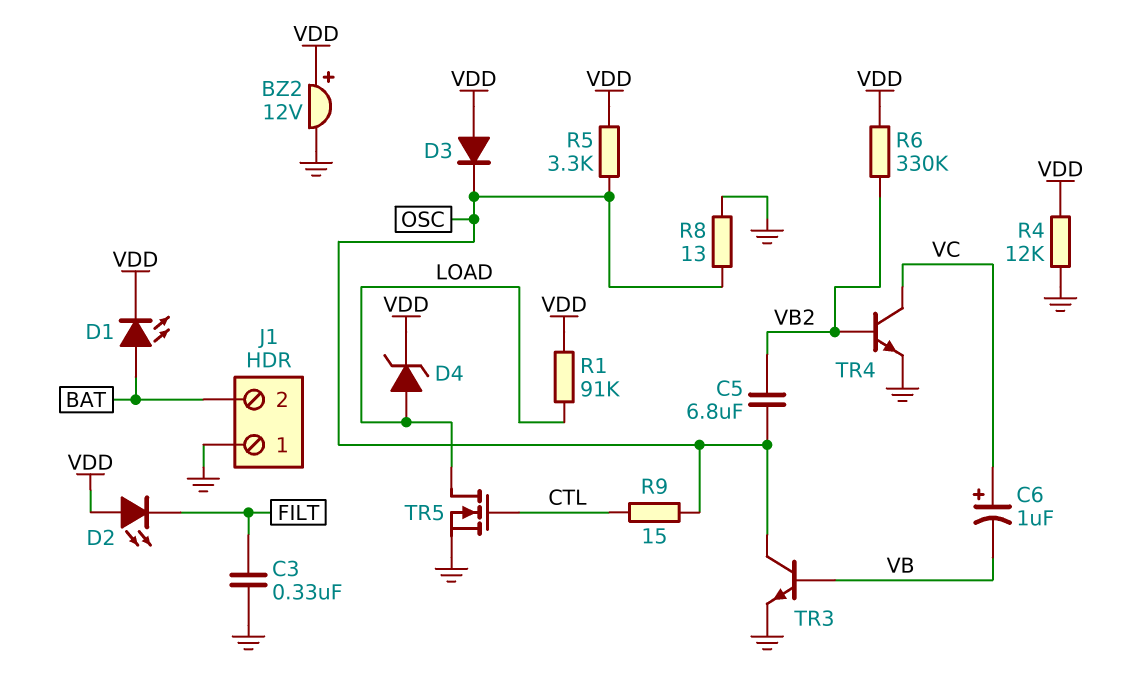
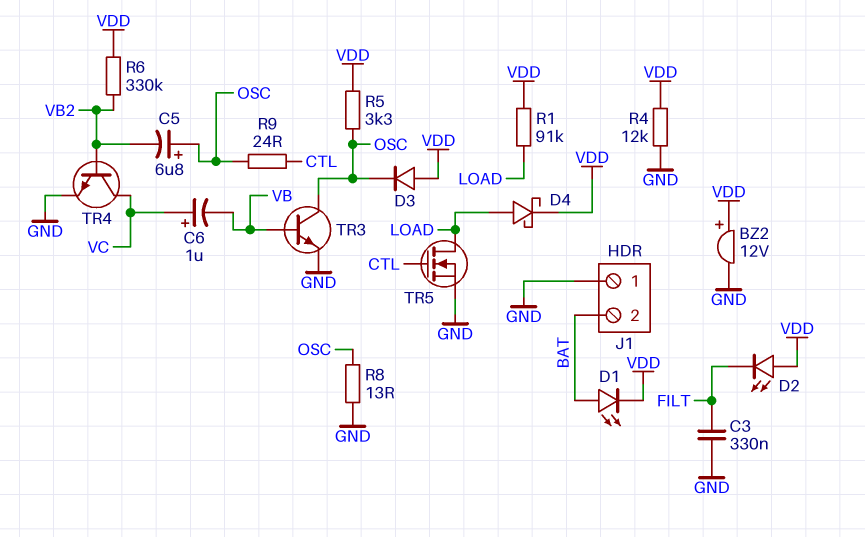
C5: 6.8uF (OSC, VB2) -> 6.8uF (plus OSC, minus VB2)
D4: zener (A LOAD, K VDD) -> schottky (A LOAD, K VDD)
R9: 15 (CTL, OSC) -> 24 (CTL, OSC)

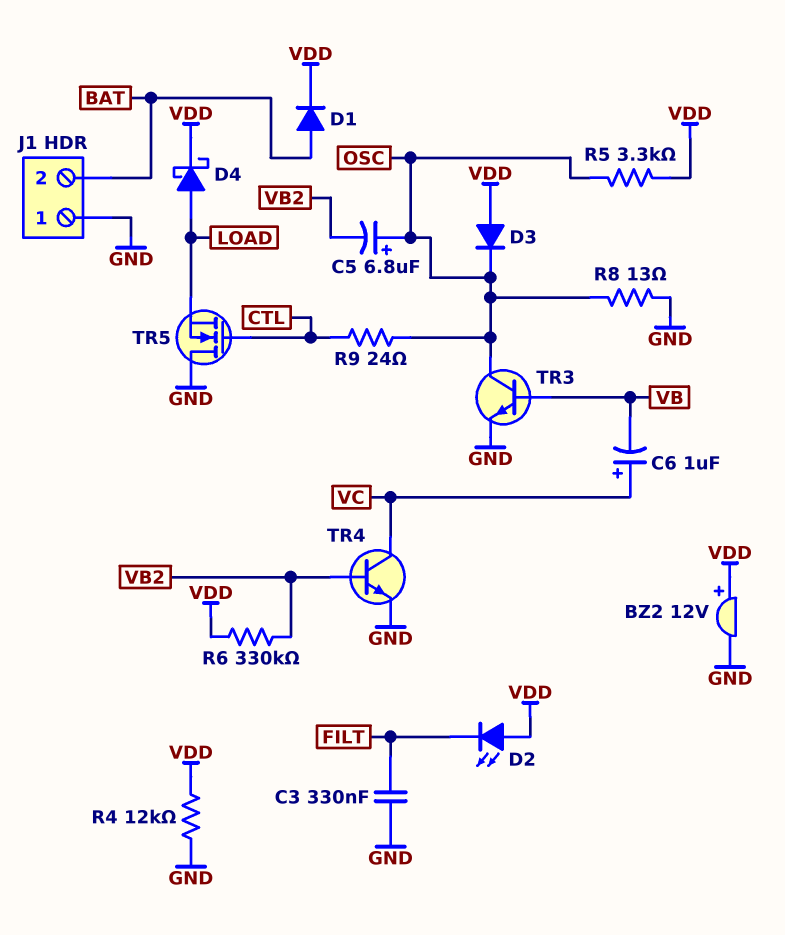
D1: LED (A BAT, K VDD) -> diode (A BAT, K VDD)
R1: 91k (LOAD, VDD) -> none
TR5: NMOS (G CTL, D LOAD, S GND) -> NMOS (G CTL, D GND, S LOAD)

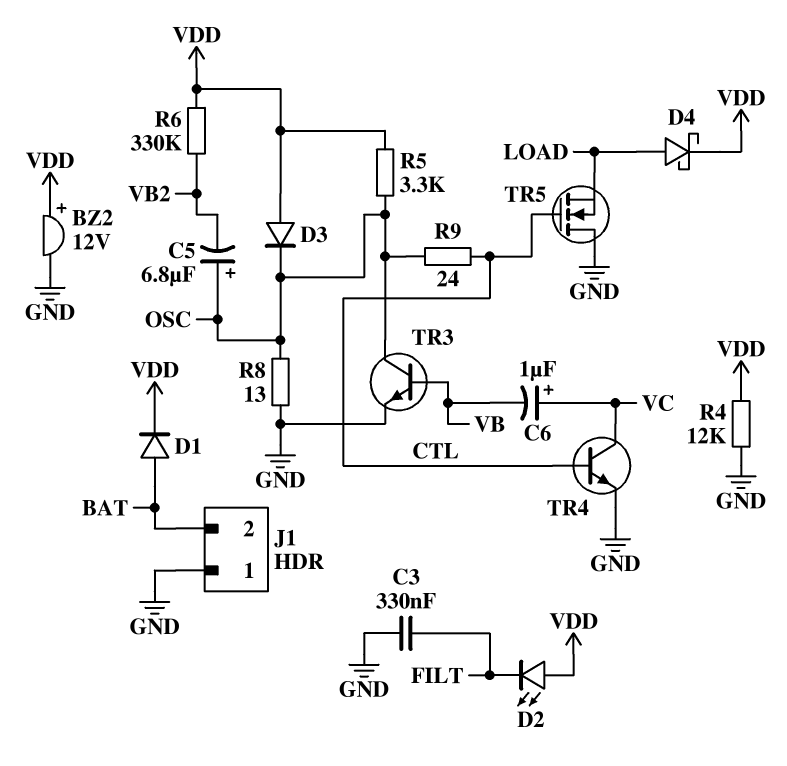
TR4: NPN (B VB2, C VC, E GND) -> NPN (B CTL, C VC, E GND)

